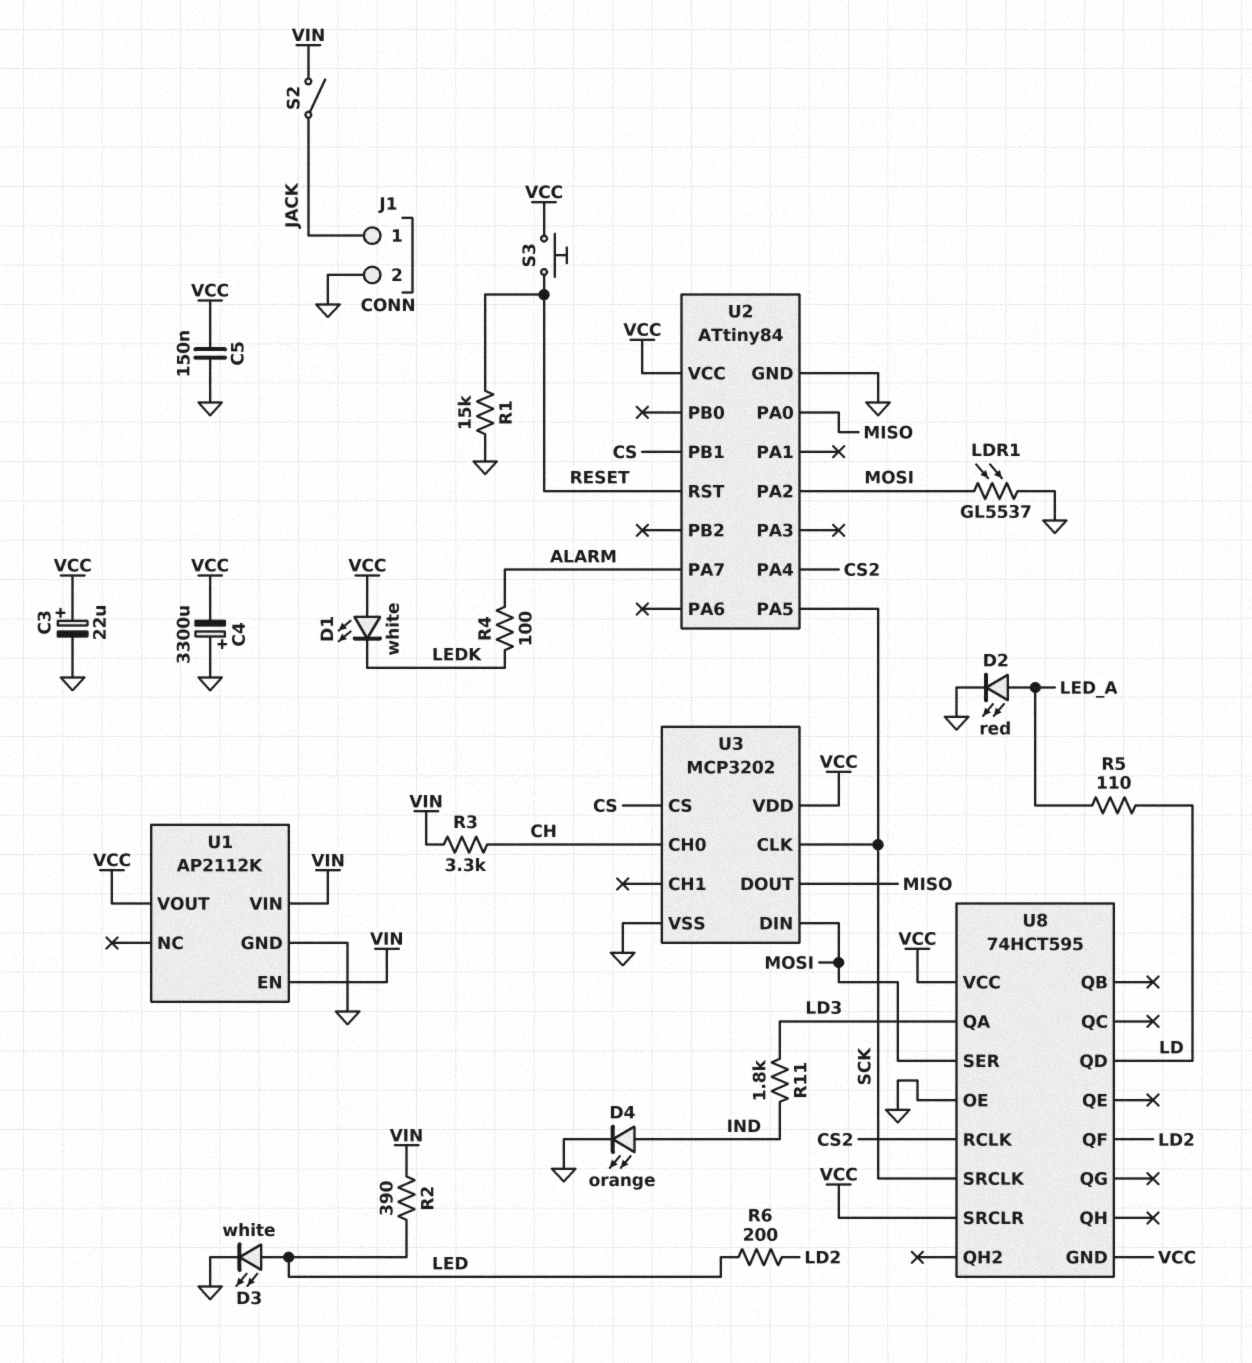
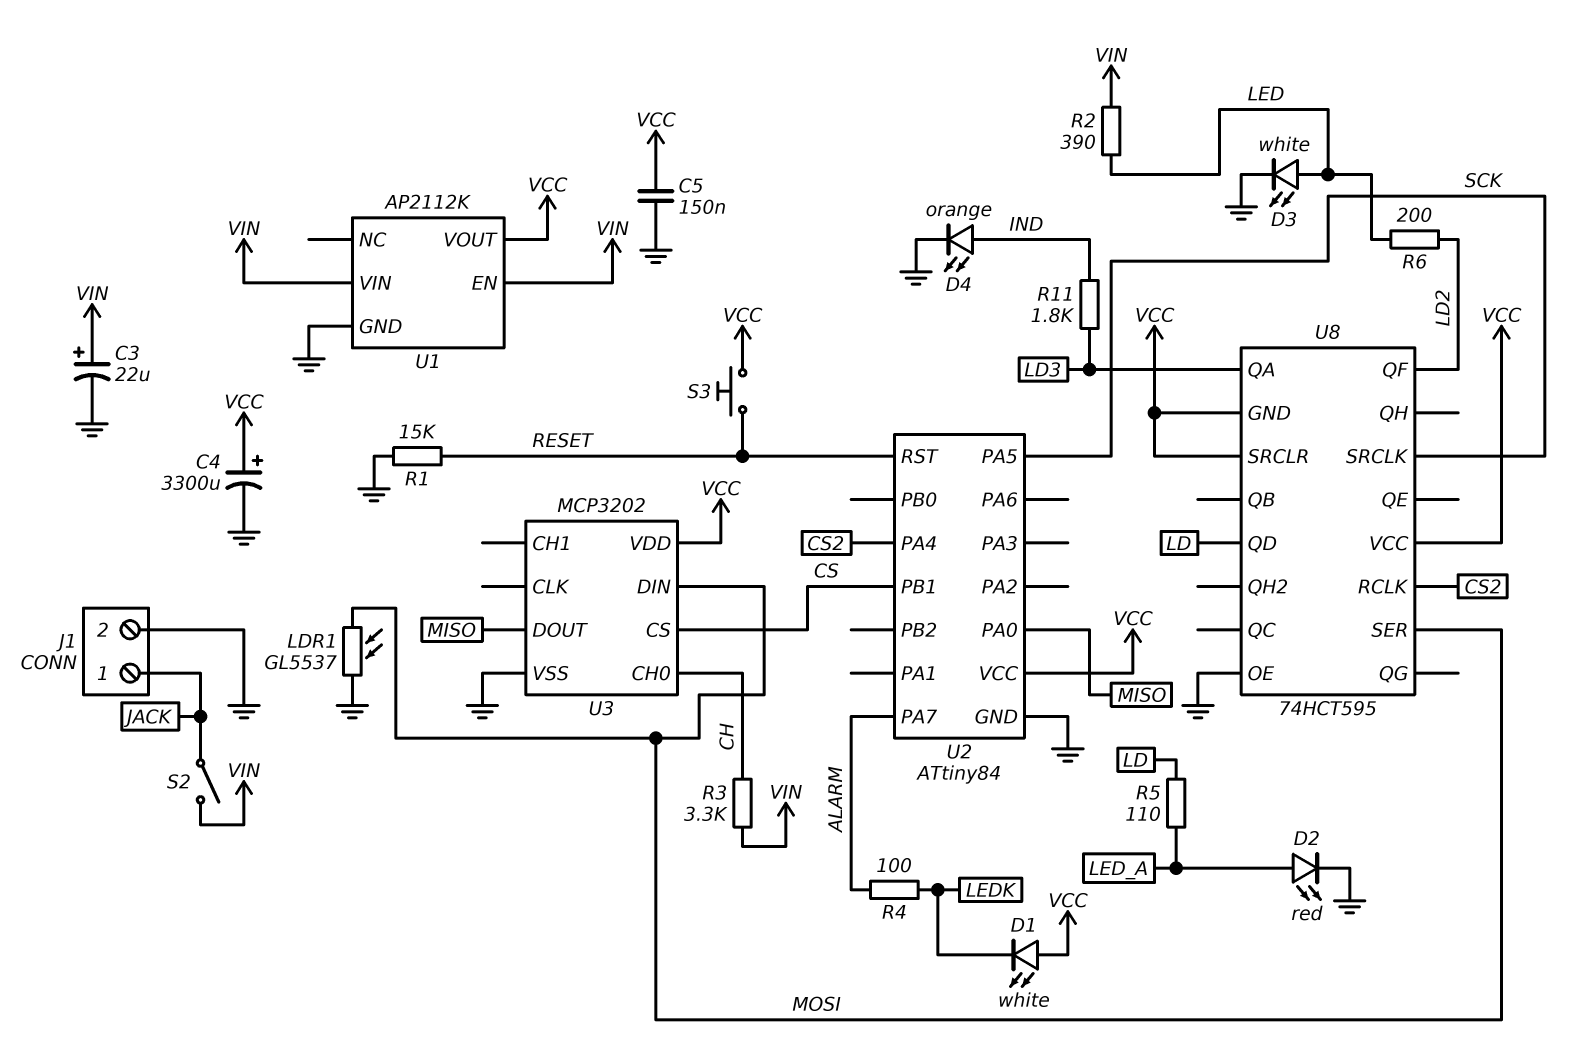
C3: 22uF (plus VCC, minus GND) -> 22uF (plus VIN, minus GND)
C4: 3300uF (plus GND, minus VCC) -> 3300uF (plus VCC, minus GND)
U2 pin PA2: MOSI -> none
U3 pin CLK: SCK -> none

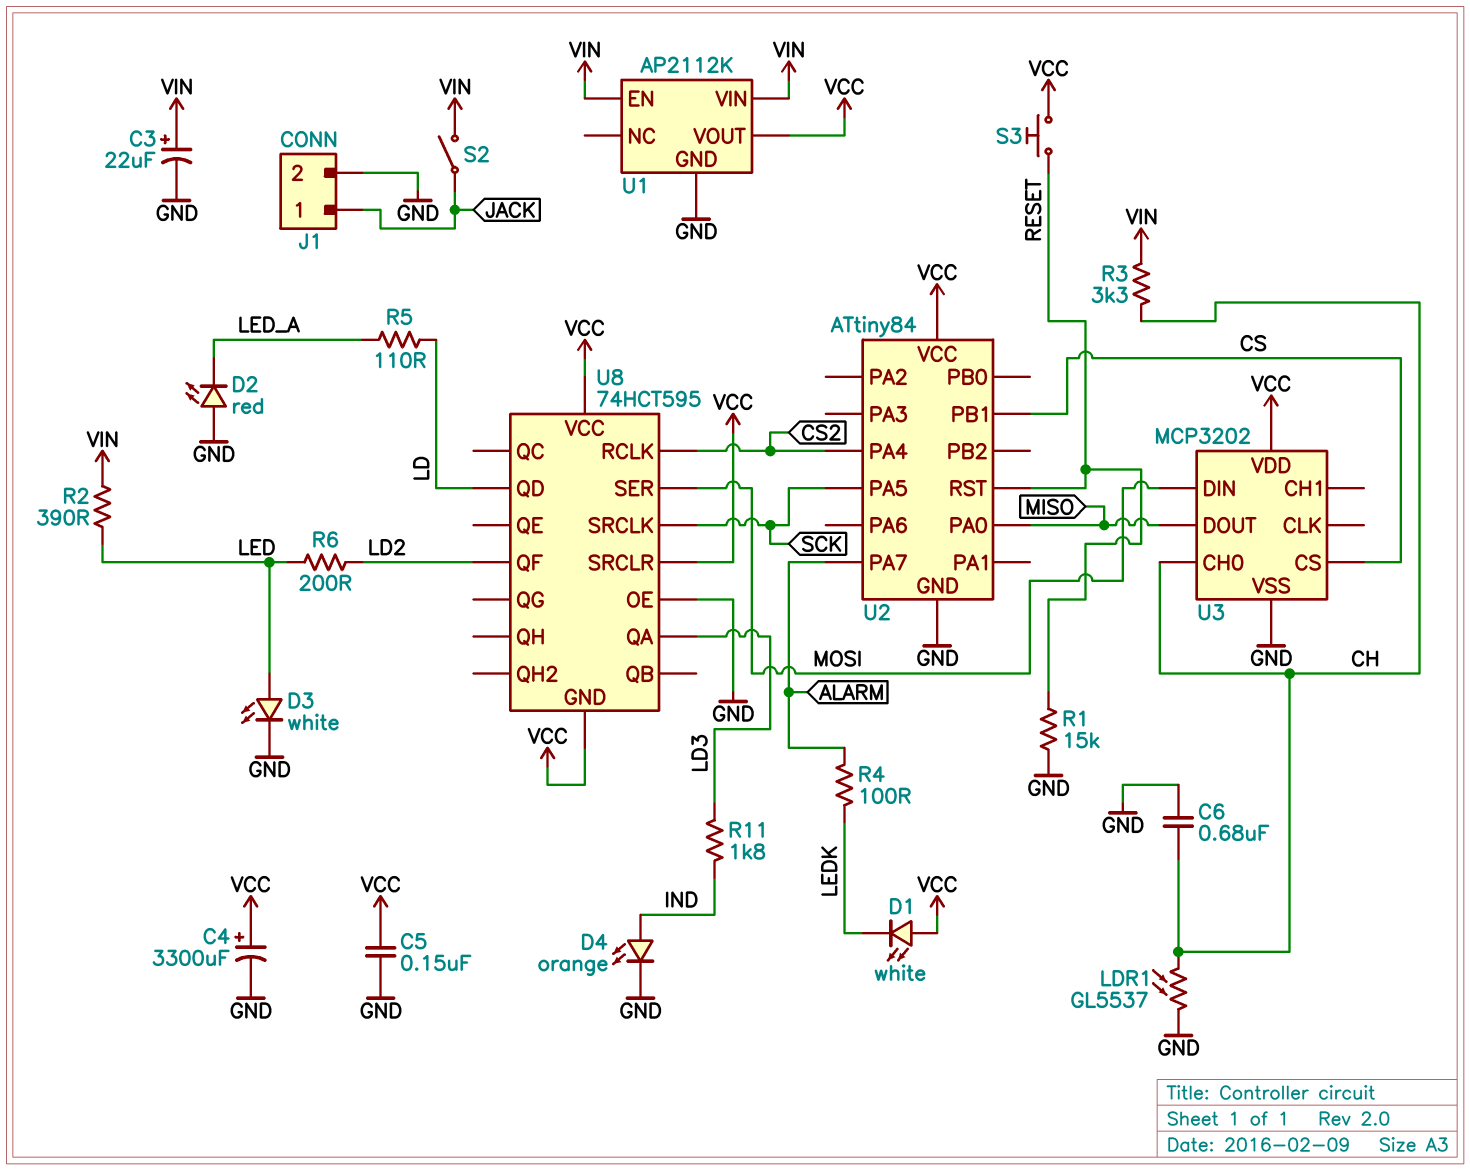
C6: none -> 680nF (CH, GND)
D2: LED red (A LED_A, K GND) -> LED red (A GND, K LED_A)
LDR1: GL5537 (GND, MOSI) -> GL5537 (CH, GND)

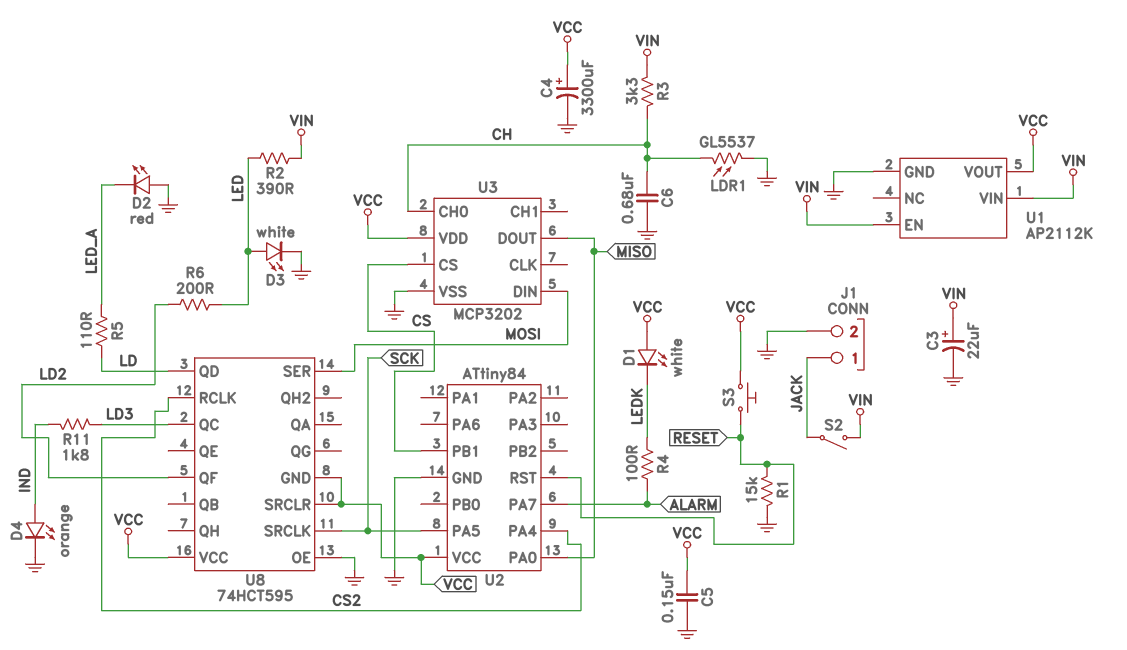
U8 pin QA: LD3 -> none
U8 pin QC: none -> LD3

